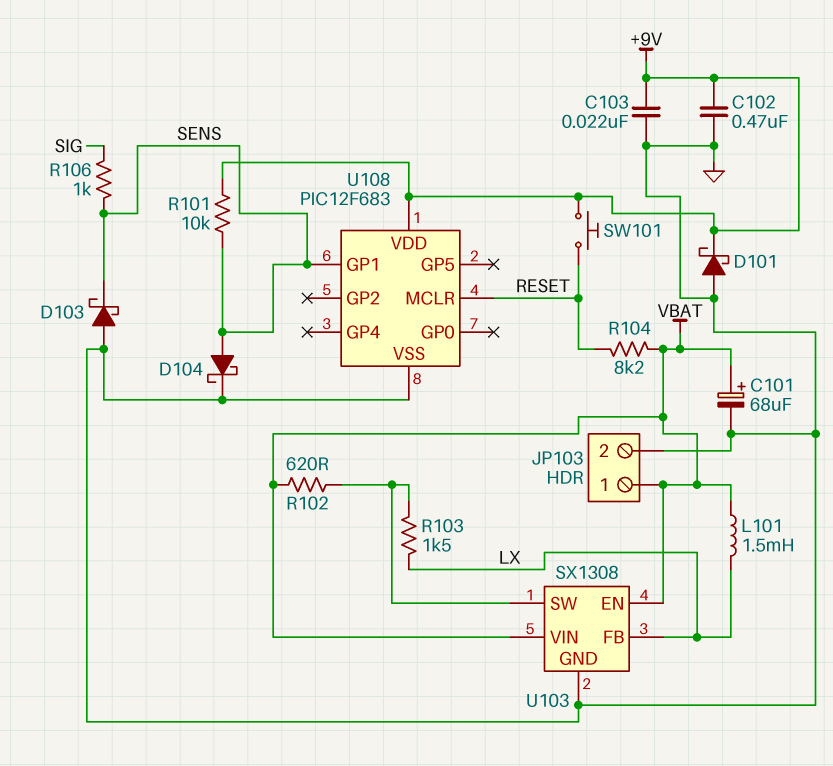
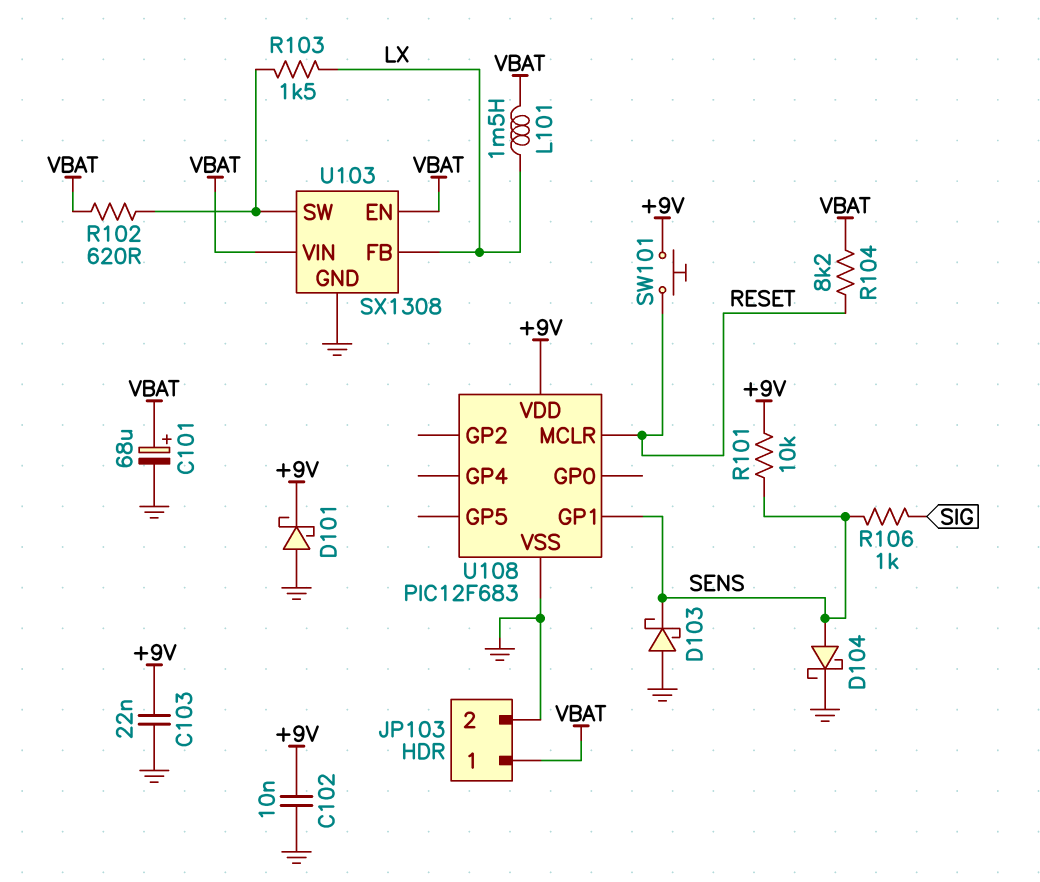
C102: 470nF (+9V, GND) -> 10nF (+9V, GND)

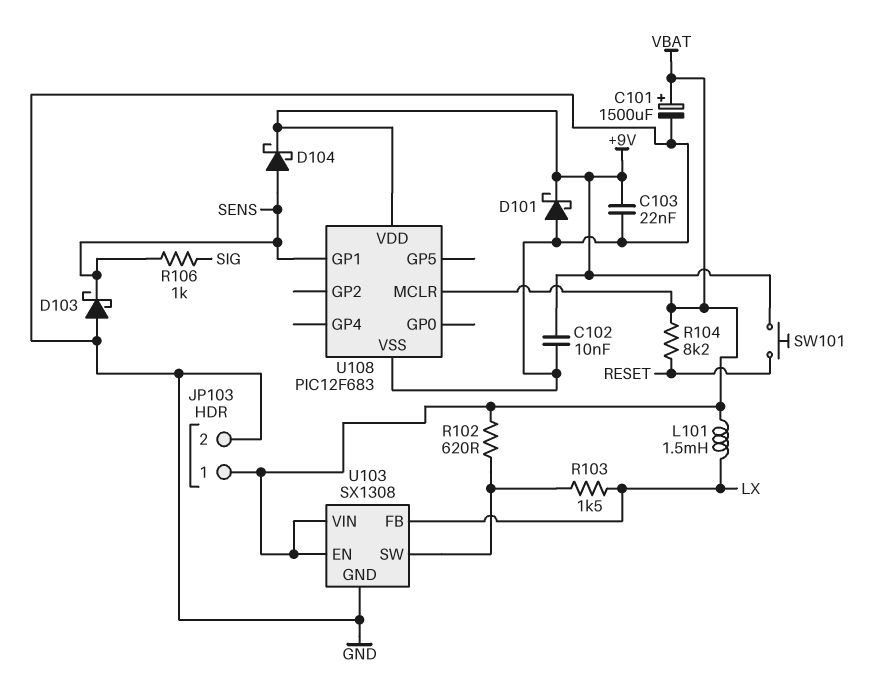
C101: 68uF (plus VBAT, minus GND) -> 1500uF (plus VBAT, minus GND)
D104: schottky (A SENS, K GND) -> schottky (A SENS, K +9V)
R101: 10k (+9V, SENS) -> none
U108 pin MCLR: RESET -> VBAT

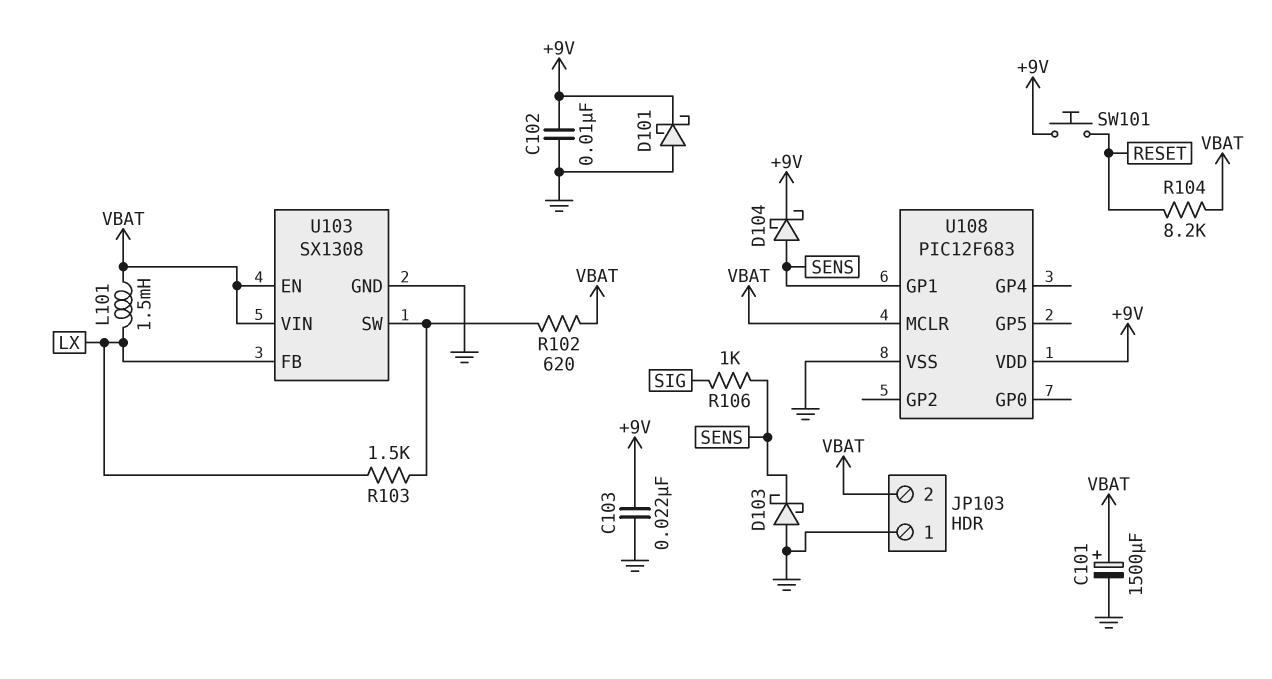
JP103 pin 1: VBAT -> GND
JP103 pin 2: GND -> VBAT

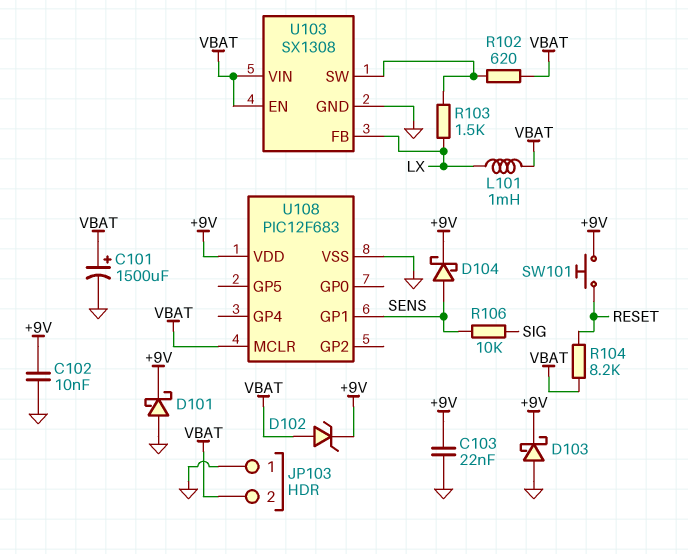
D102: none -> zener (A VBAT, K +9V)
D103: schottky (A GND, K SENS) -> schottky (A GND, K +9V)
L101: 1.5mH (LX, VBAT) -> 1mH (LX, VBAT)
R106: 1k (SENS, SIG) -> 10k (SENS, SIG)

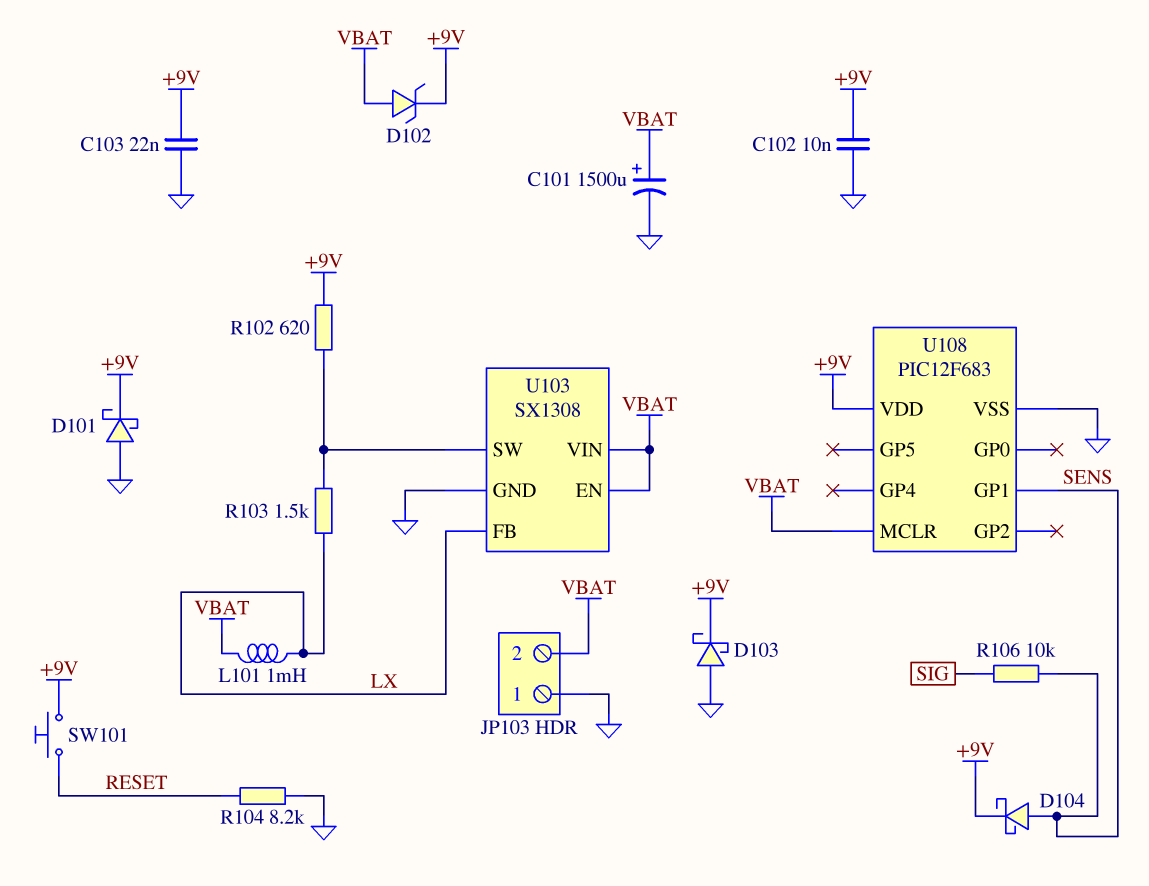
R102: 620 (U103/SW, VBAT) -> 620 (+9V, U103/SW)
R104: 8.2k (RESET, VBAT) -> 8.2k (GND, RESET)

